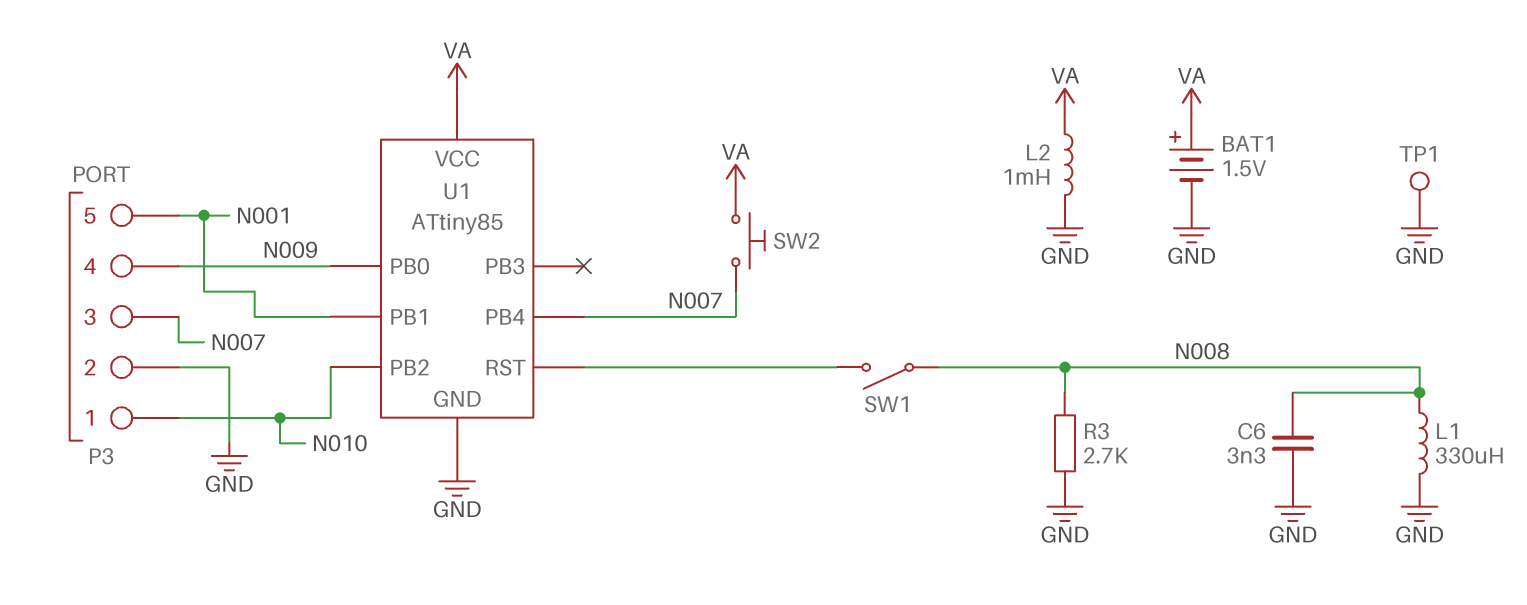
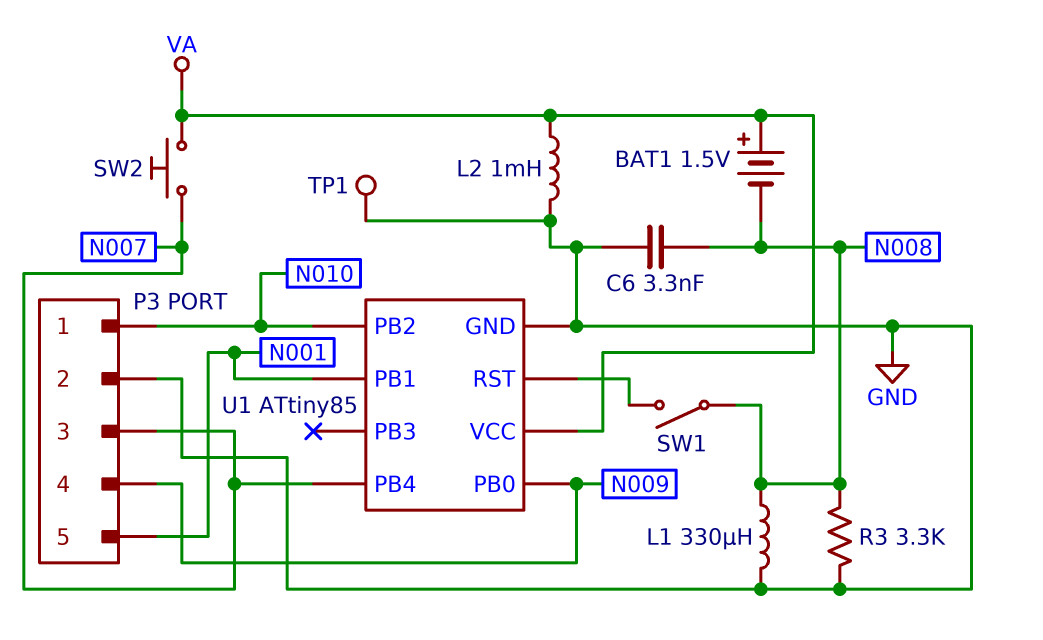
BAT1: 1.5V (plus VA, minus GND) -> 1.5V (plus VA, minus N008)
R3: 2.7k (GND, N008) -> 3.3k (GND, N008)

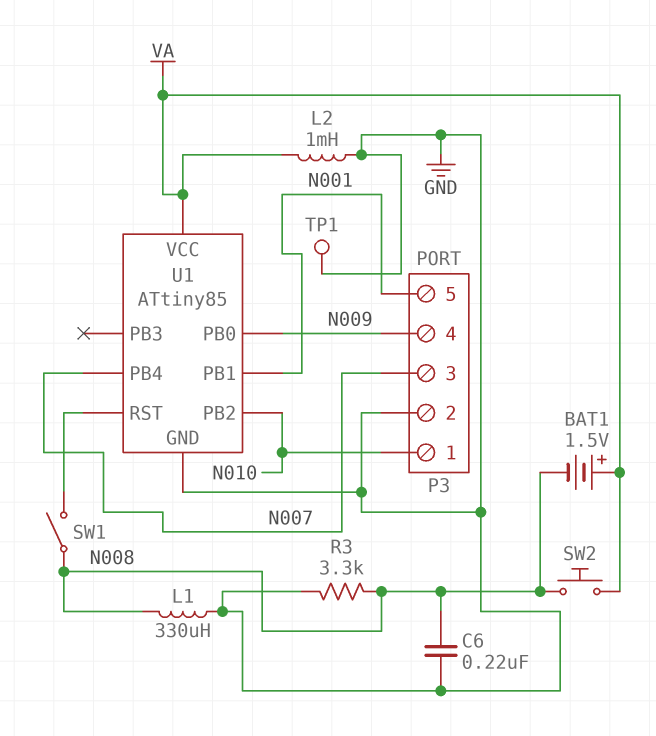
C6: 3.3nF (GND, N008) -> 220nF (GND, N008)
SW2: button (N007, VA) -> button (N008, VA)

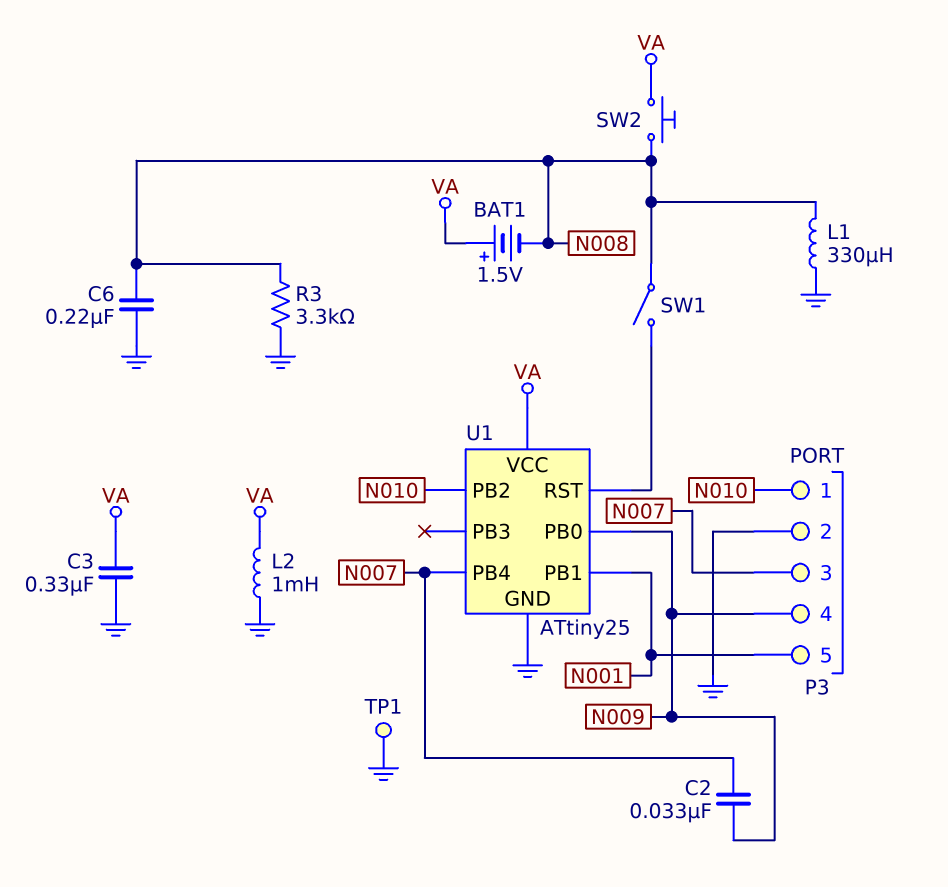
C2: none -> 33nF (N007, N009)
C3: none -> 330nF (GND, VA)
U1: ATtiny85 -> ATtiny25

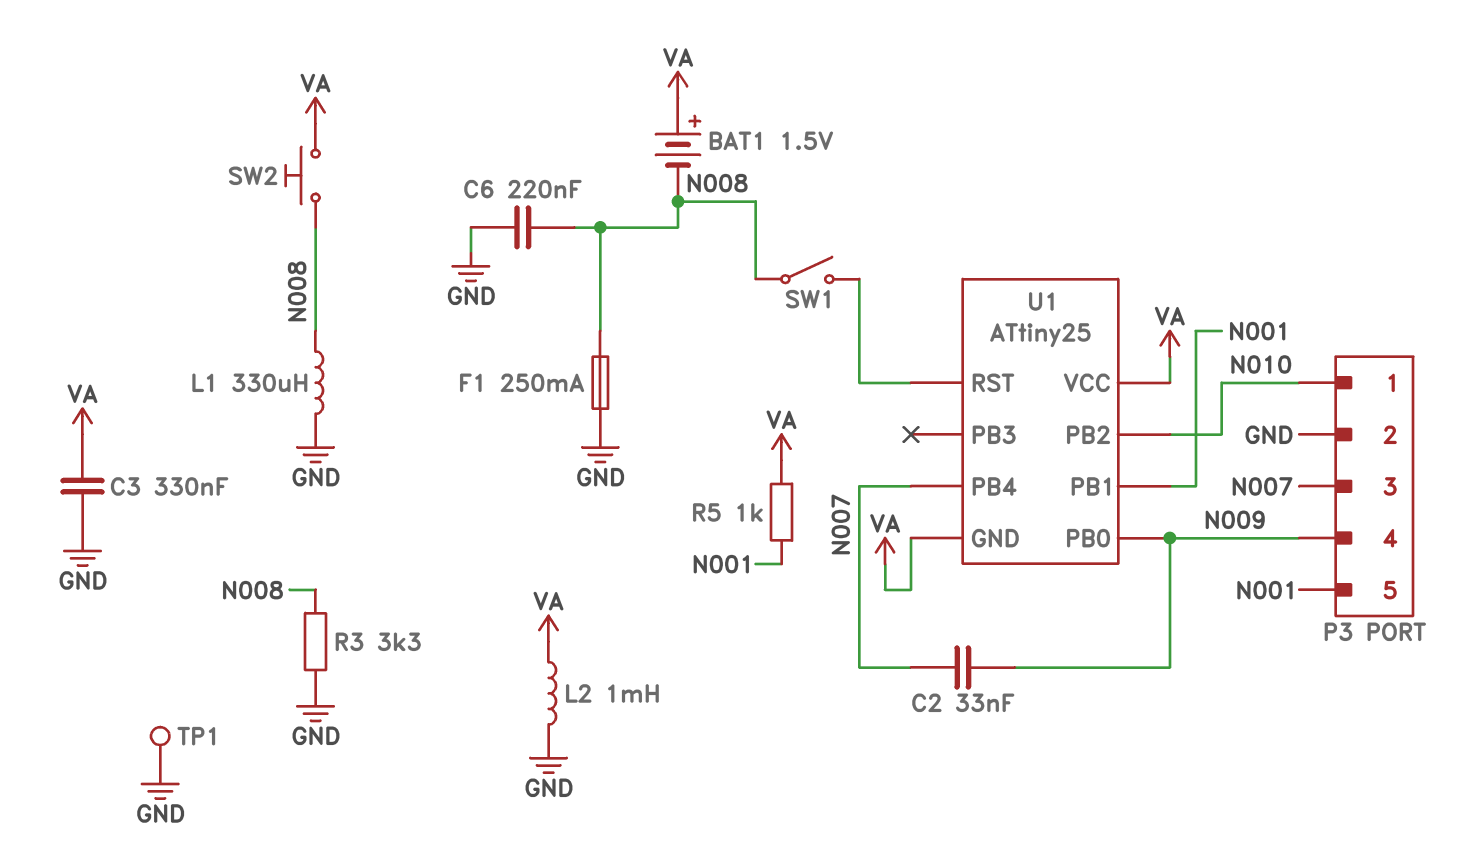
F1: none -> 250mA (GND, N008)
R5: none -> 1k (N001, VA)
U1 pin GND: GND -> VA

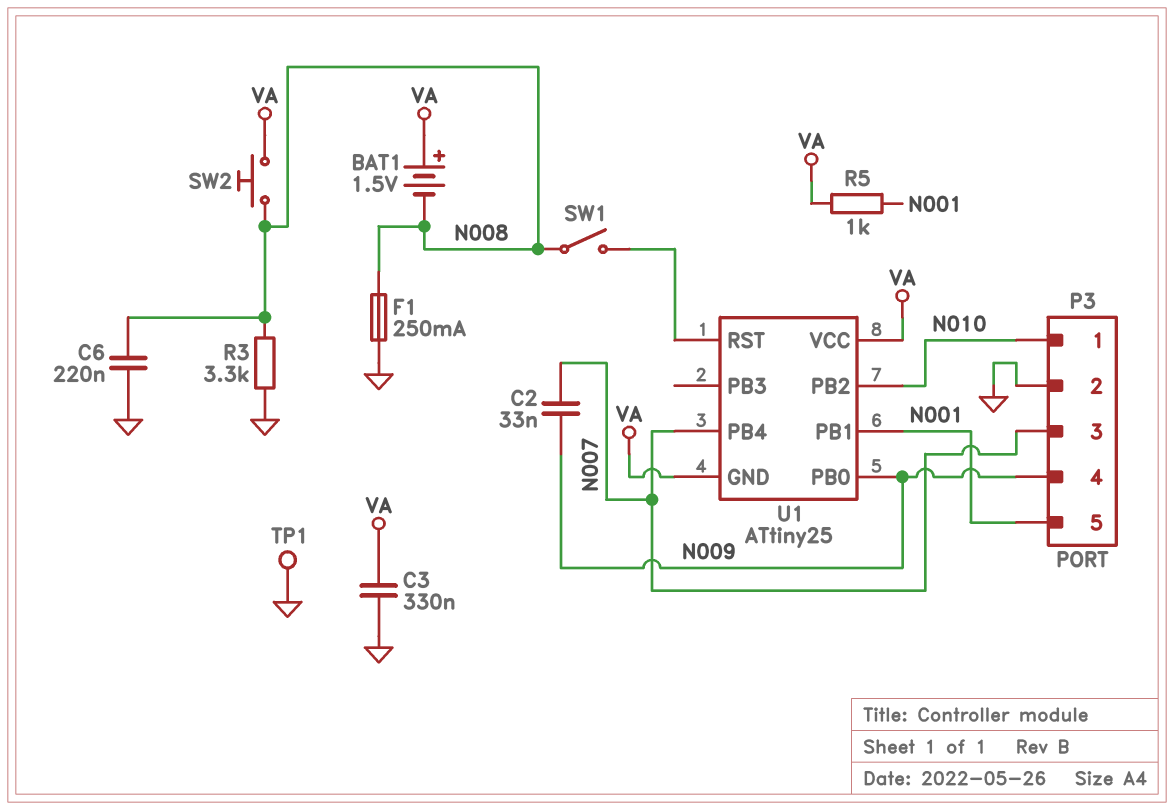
L1: 330uH (GND, N008) -> none
L2: 1mH (GND, VA) -> none

